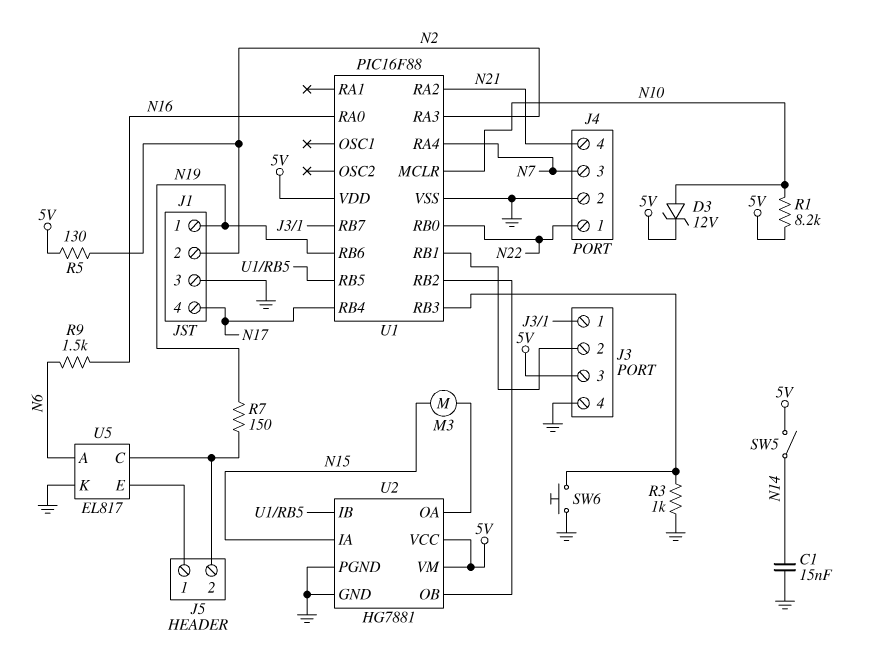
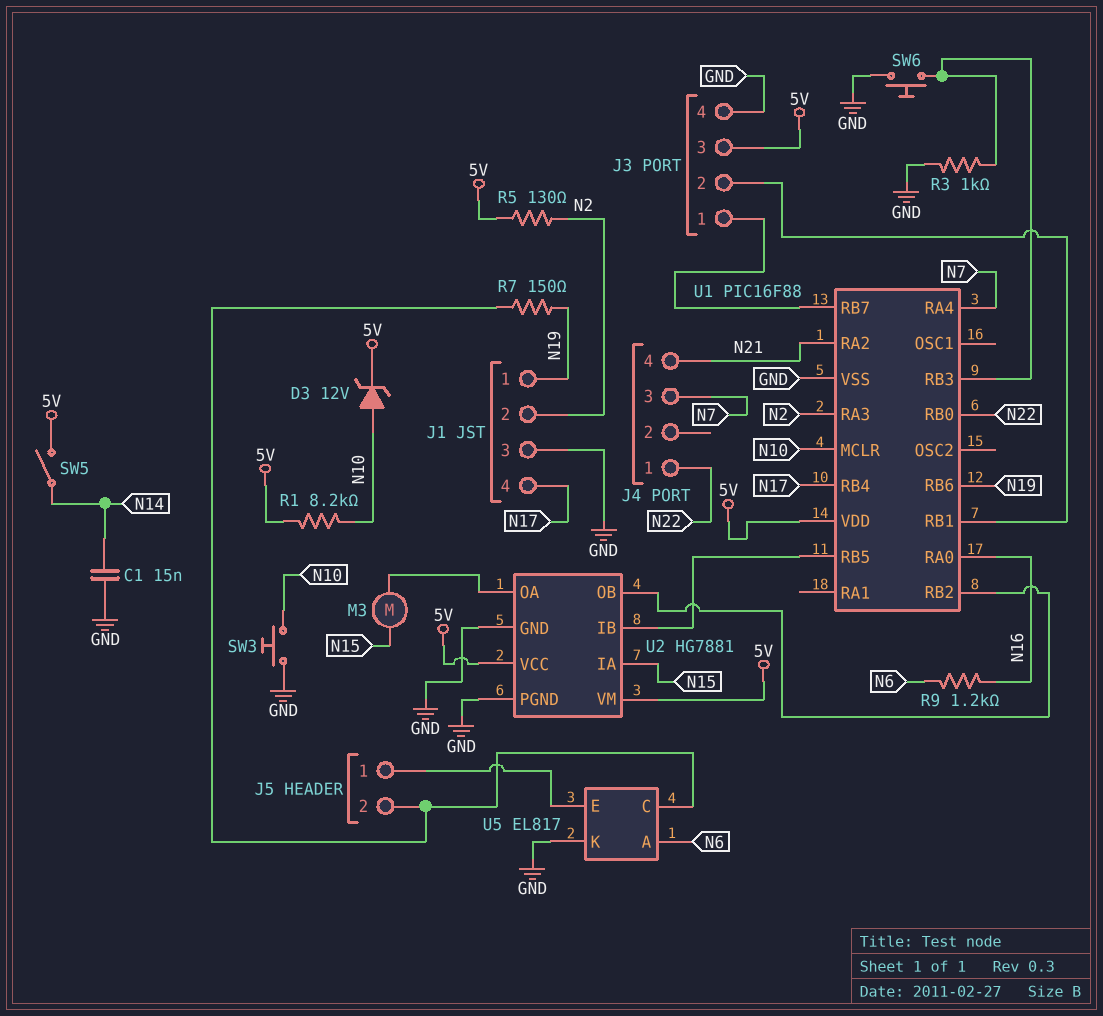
J4 pin 2: GND -> none
R9: 1.5k (N6, N16) -> 1.2k (N6, N16)
SW3: none -> button (GND, N10)

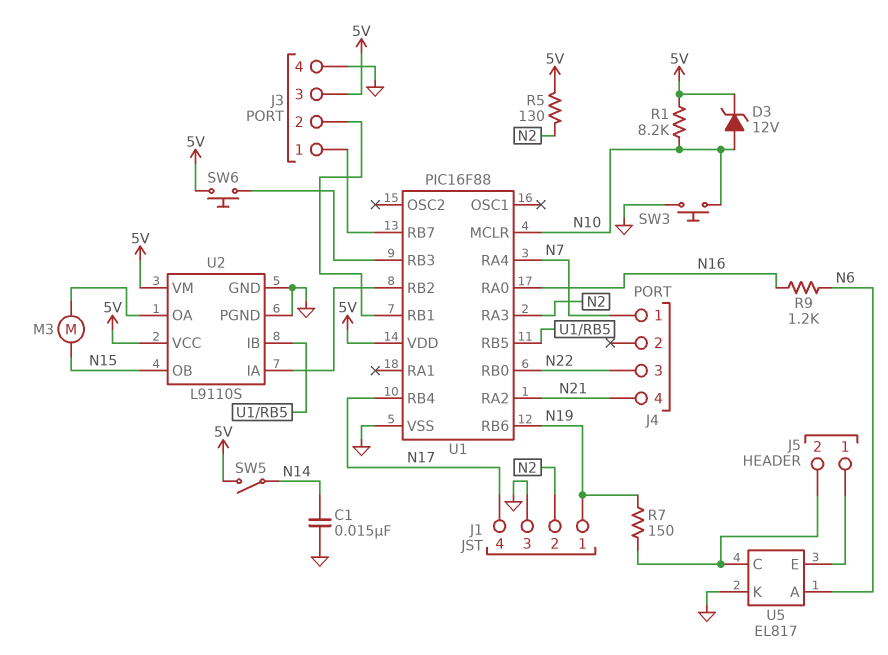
J4 pin 1: N22 -> N7
J4 pin 3: N7 -> N22
R3: 1k (GND, U1/RB3) -> none
SW6: button (GND, U1/RB3) -> button (5V, U1/RB3)
U2: HG7881 -> L9110S
U2 pin IA: N15 -> U1/RB2
U2 pin OB: U1/RB2 -> N15

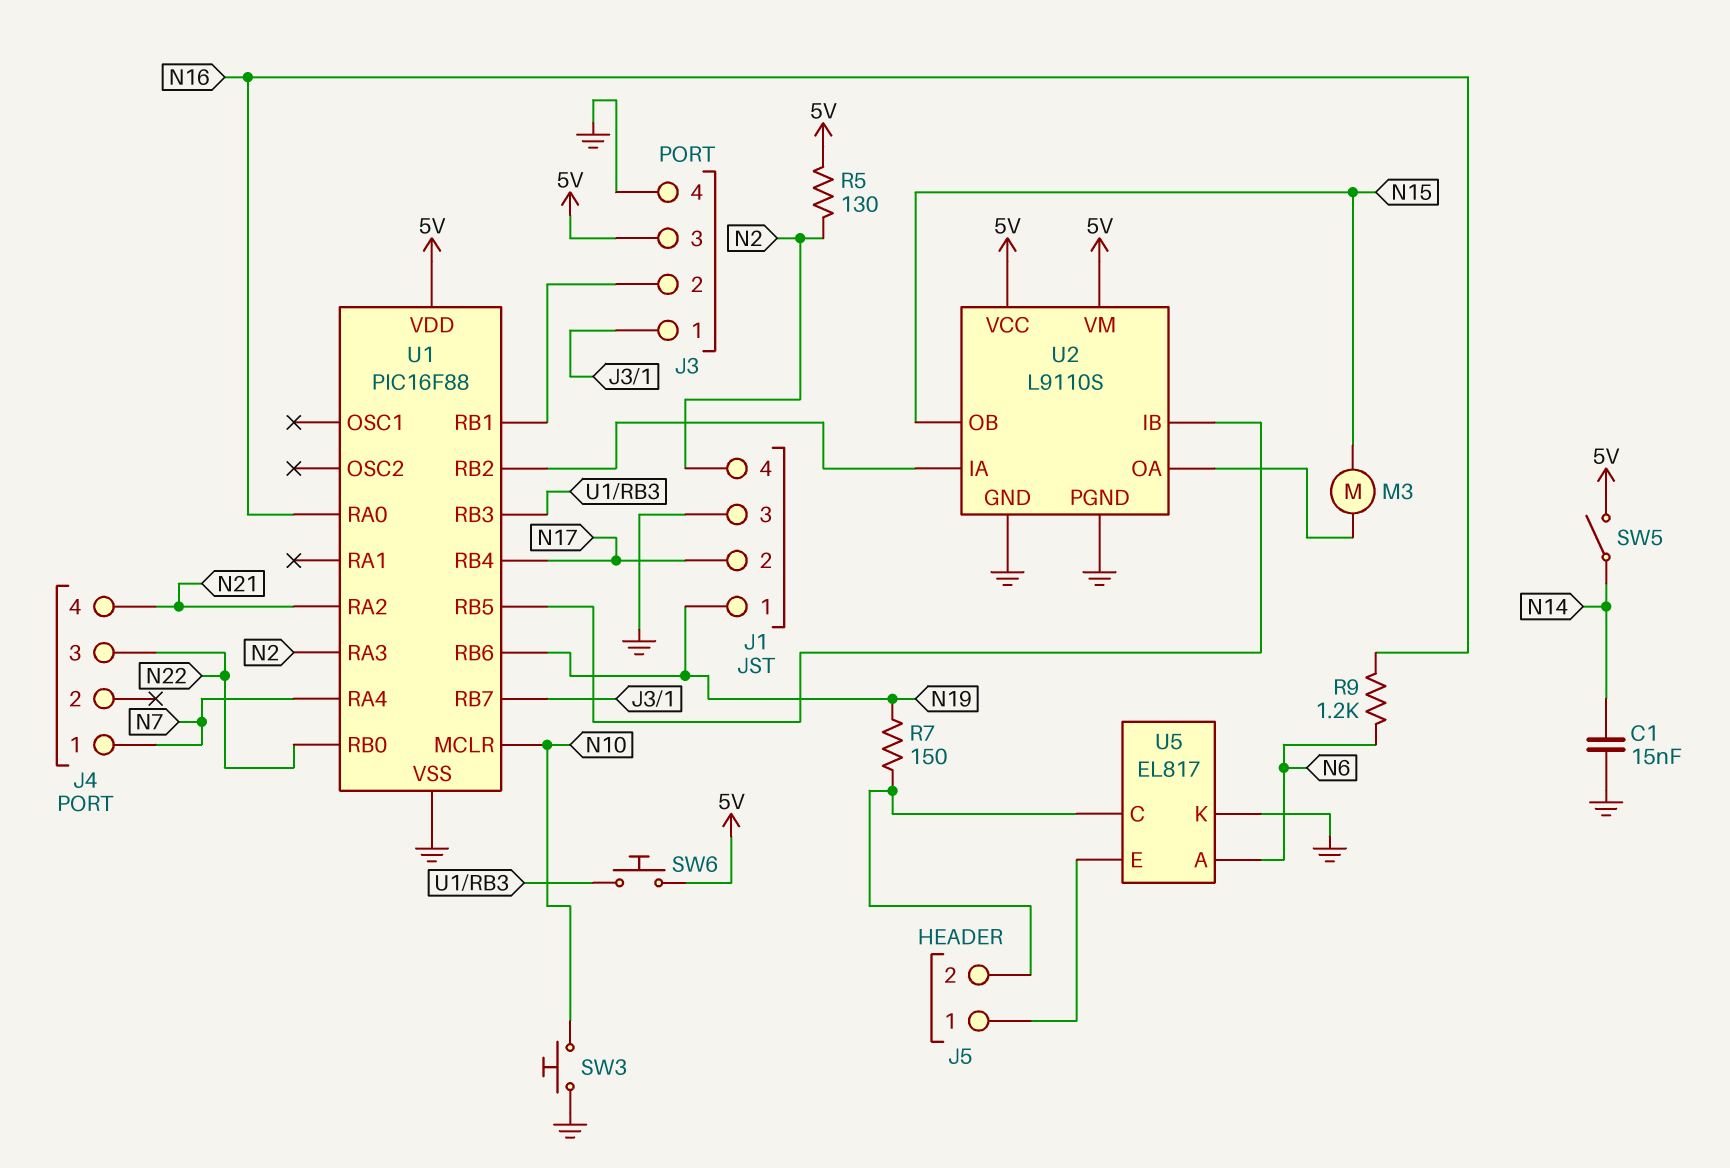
D3: zener 12V (A N10, K 5V) -> none
J1 pin 2: N2 -> N17
J1 pin 4: N17 -> N2
R1: 8.2k (5V, N10) -> none

